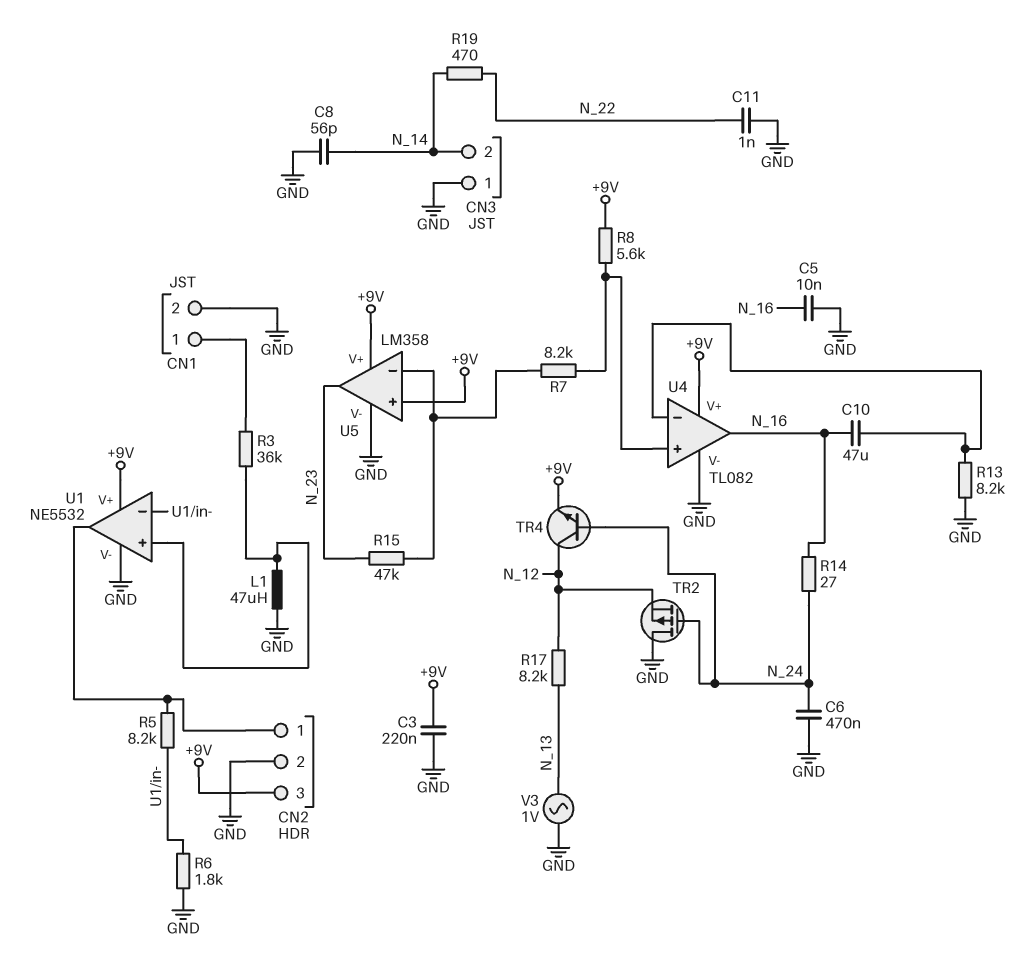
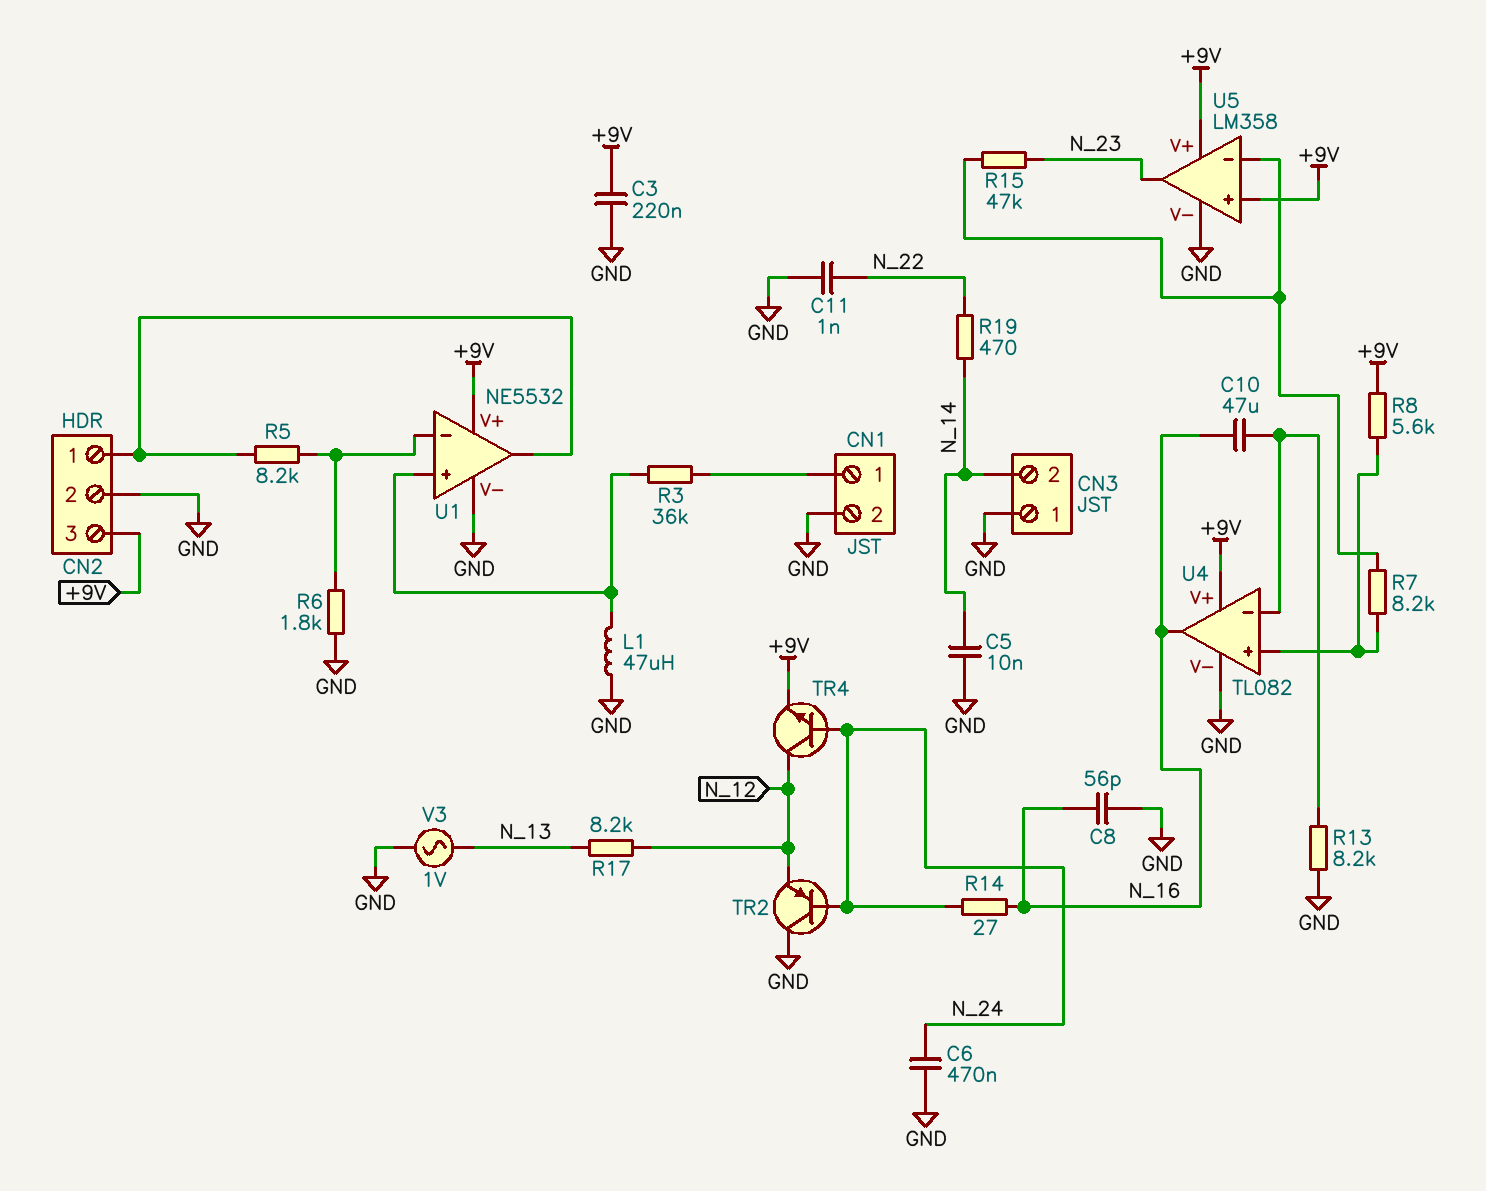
C5: 10nF (GND, N_16) -> 10nF (GND, N_14)
C8: 56pF (GND, N_14) -> 56pF (GND, N_16)
TR2: PMOS (G N_24, D GND, S N_12) -> PNP (B N_24, C GND, E N_12)

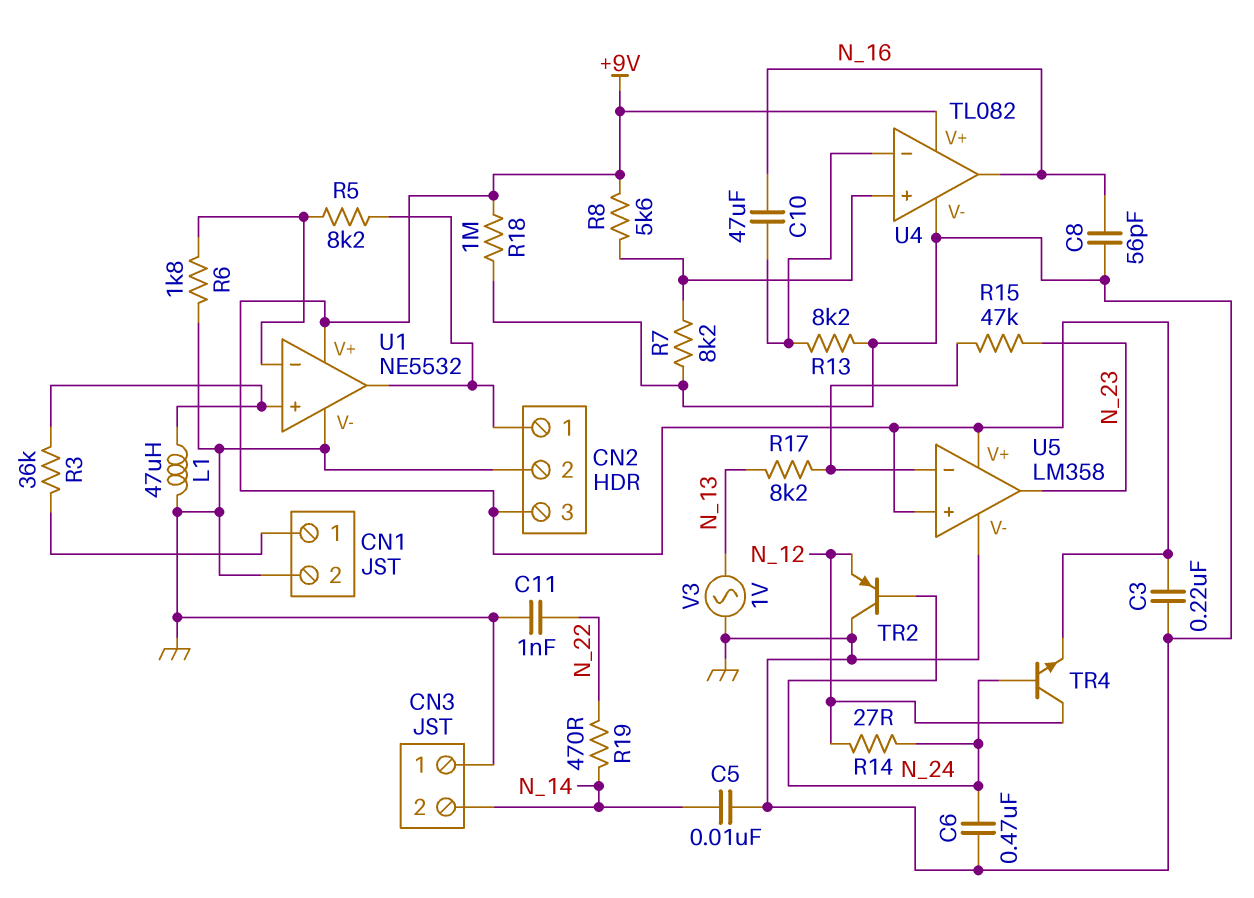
R7: 8.2k (U4/in+, U5/in-) -> 8.2k (GND, U4/in+)
R14: 27 (N_16, N_24) -> 27 (N_12, N_24)
R17: 8.2k (N_12, N_13) -> 8.2k (N_13, U5/in-)
R18: none -> 1M (+9V, GND)

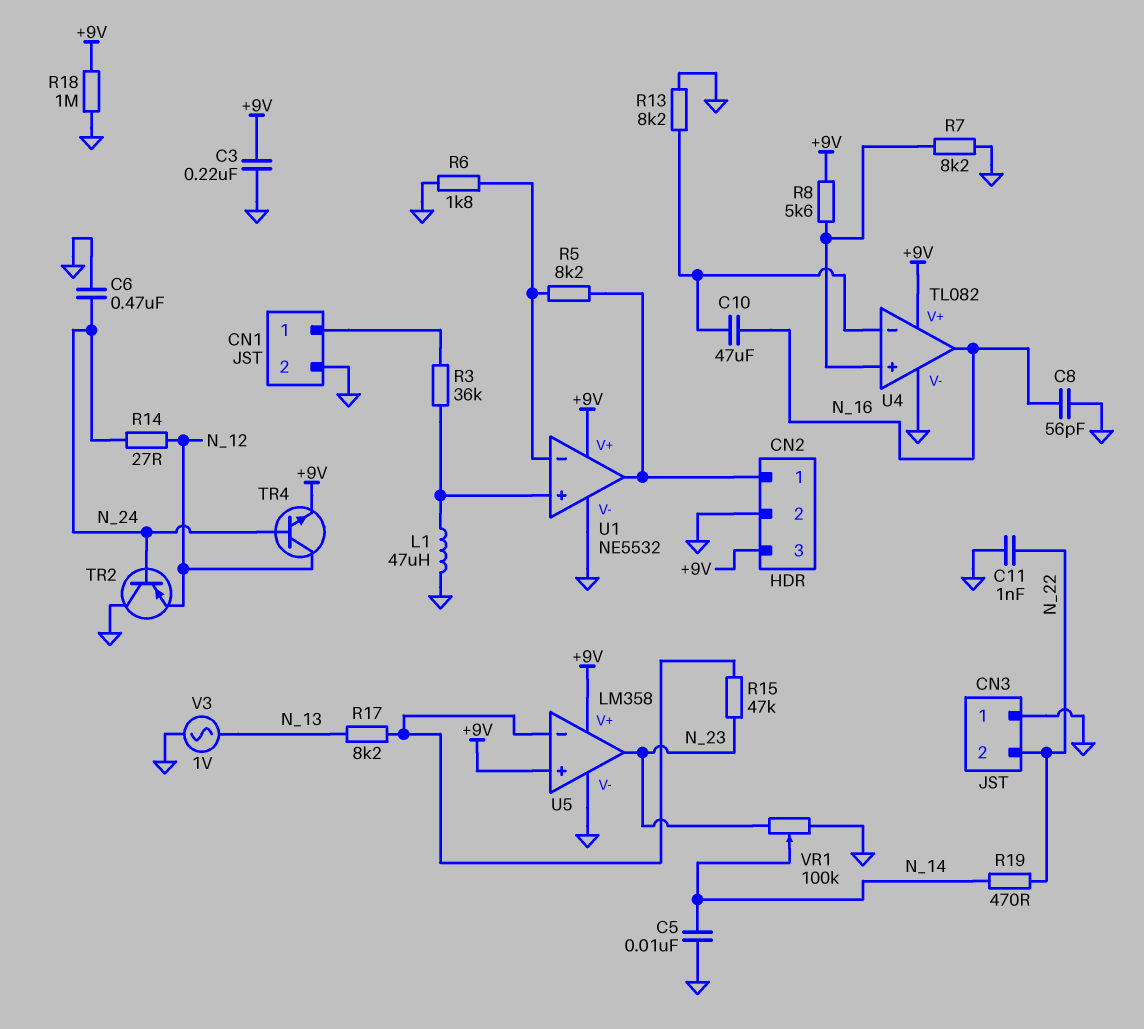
CN3 pin 2: N_14 -> N_22
VR1: none -> 100k (GND, N_23, wiper N_14)

